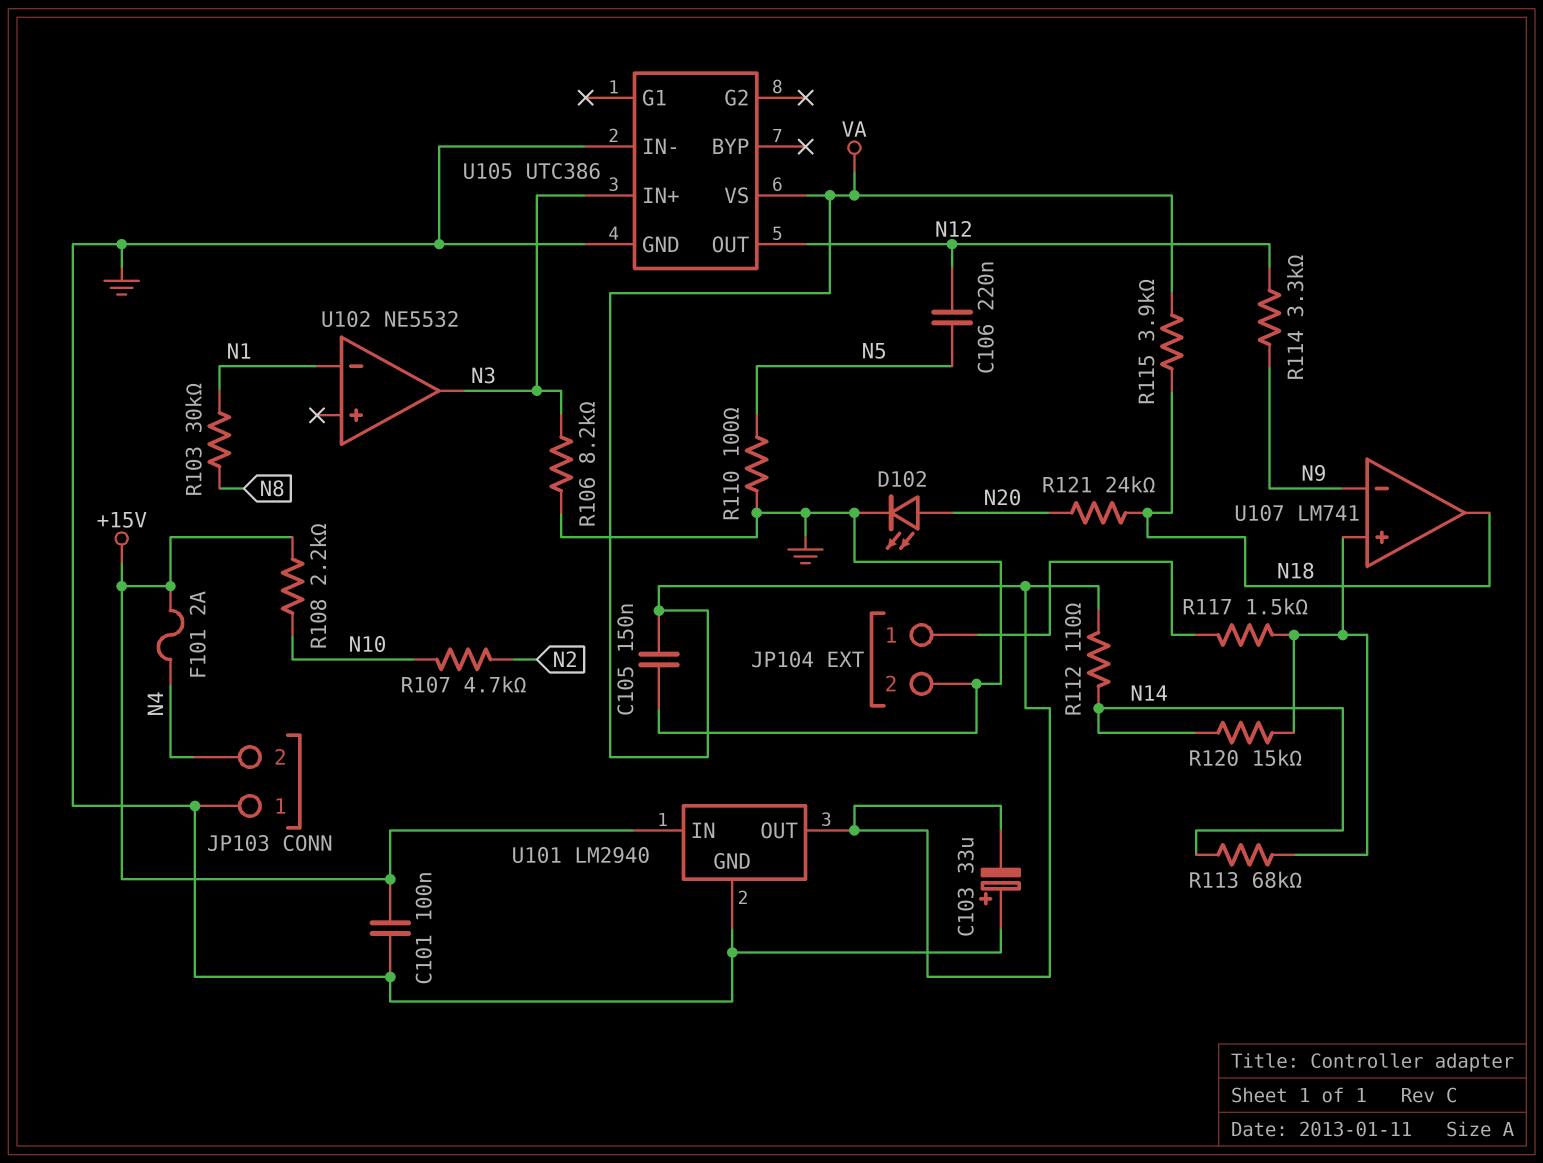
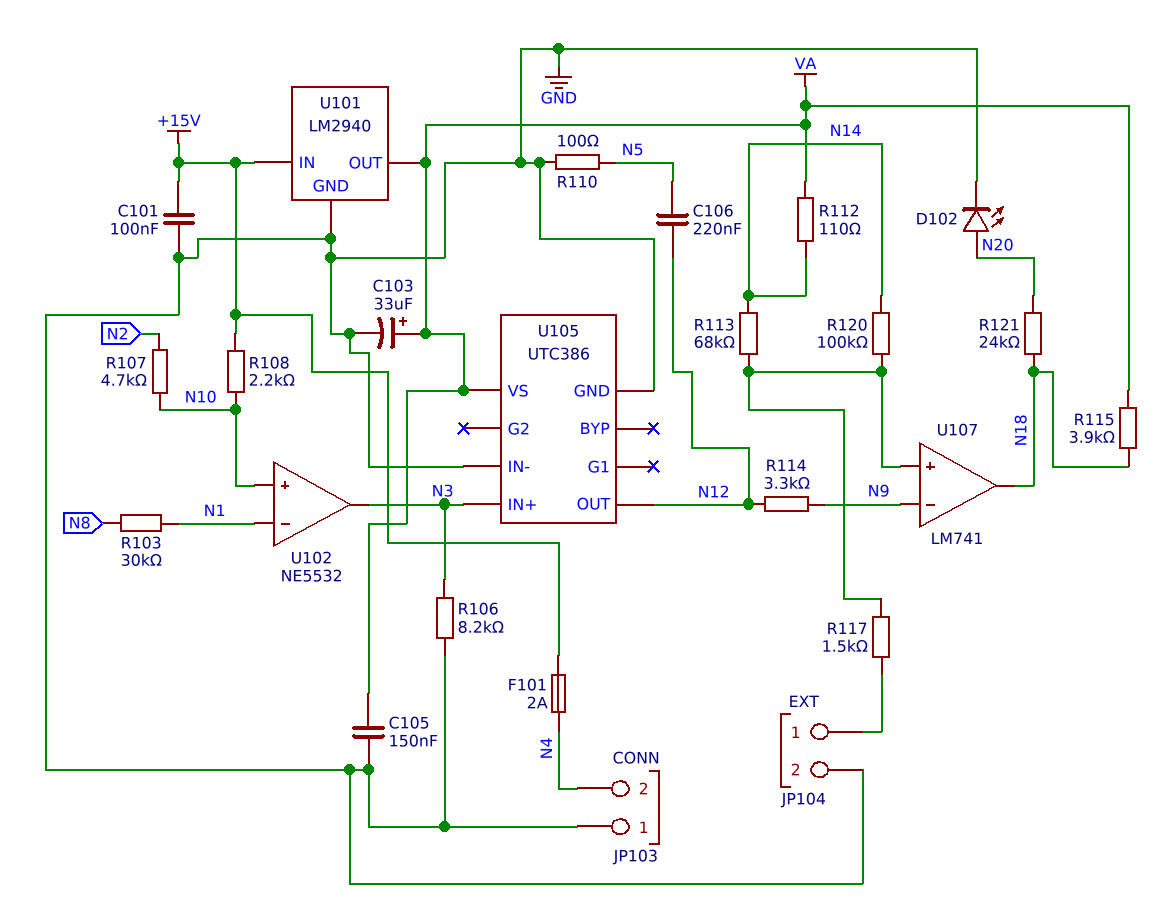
C103: 33uF (plus GND, minus VA) -> 33uF (plus VA, minus GND)
R120: 15k (N14, U107/in+) -> 100k (N14, U107/in+)
U102 pin in+: none -> N10

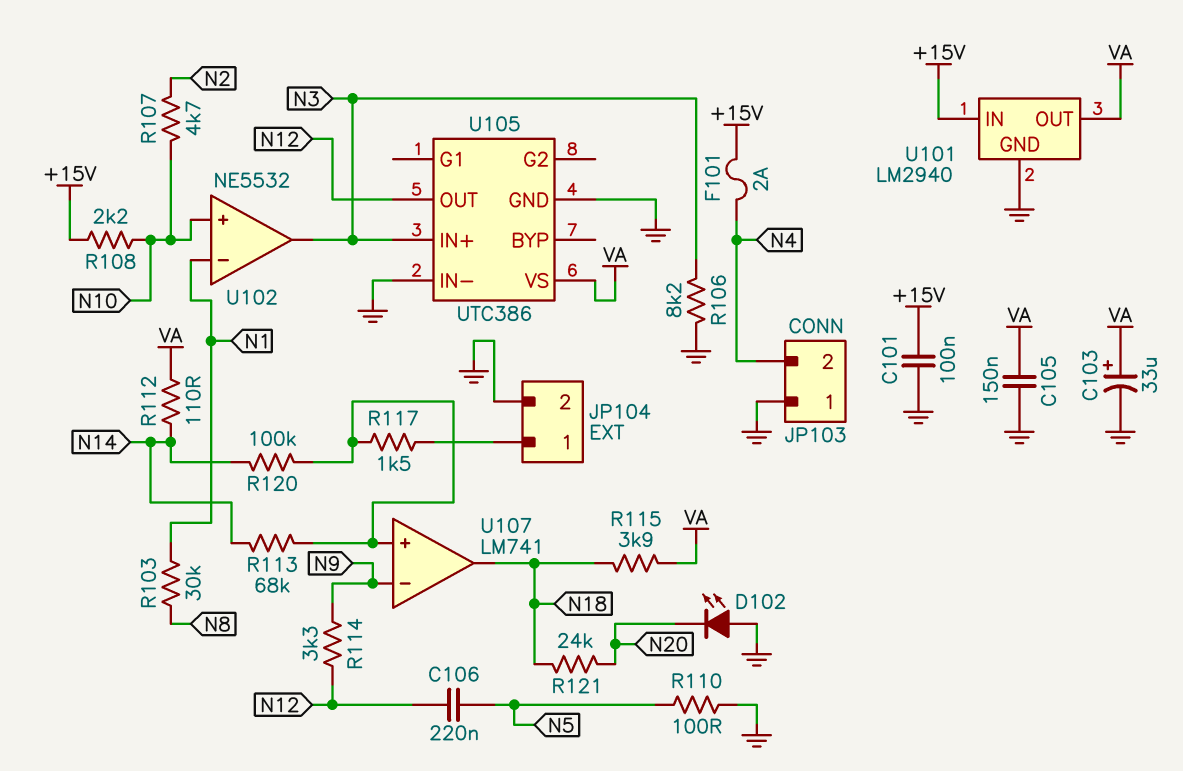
D102: LED (A N20, K GND) -> LED (A GND, K N20)

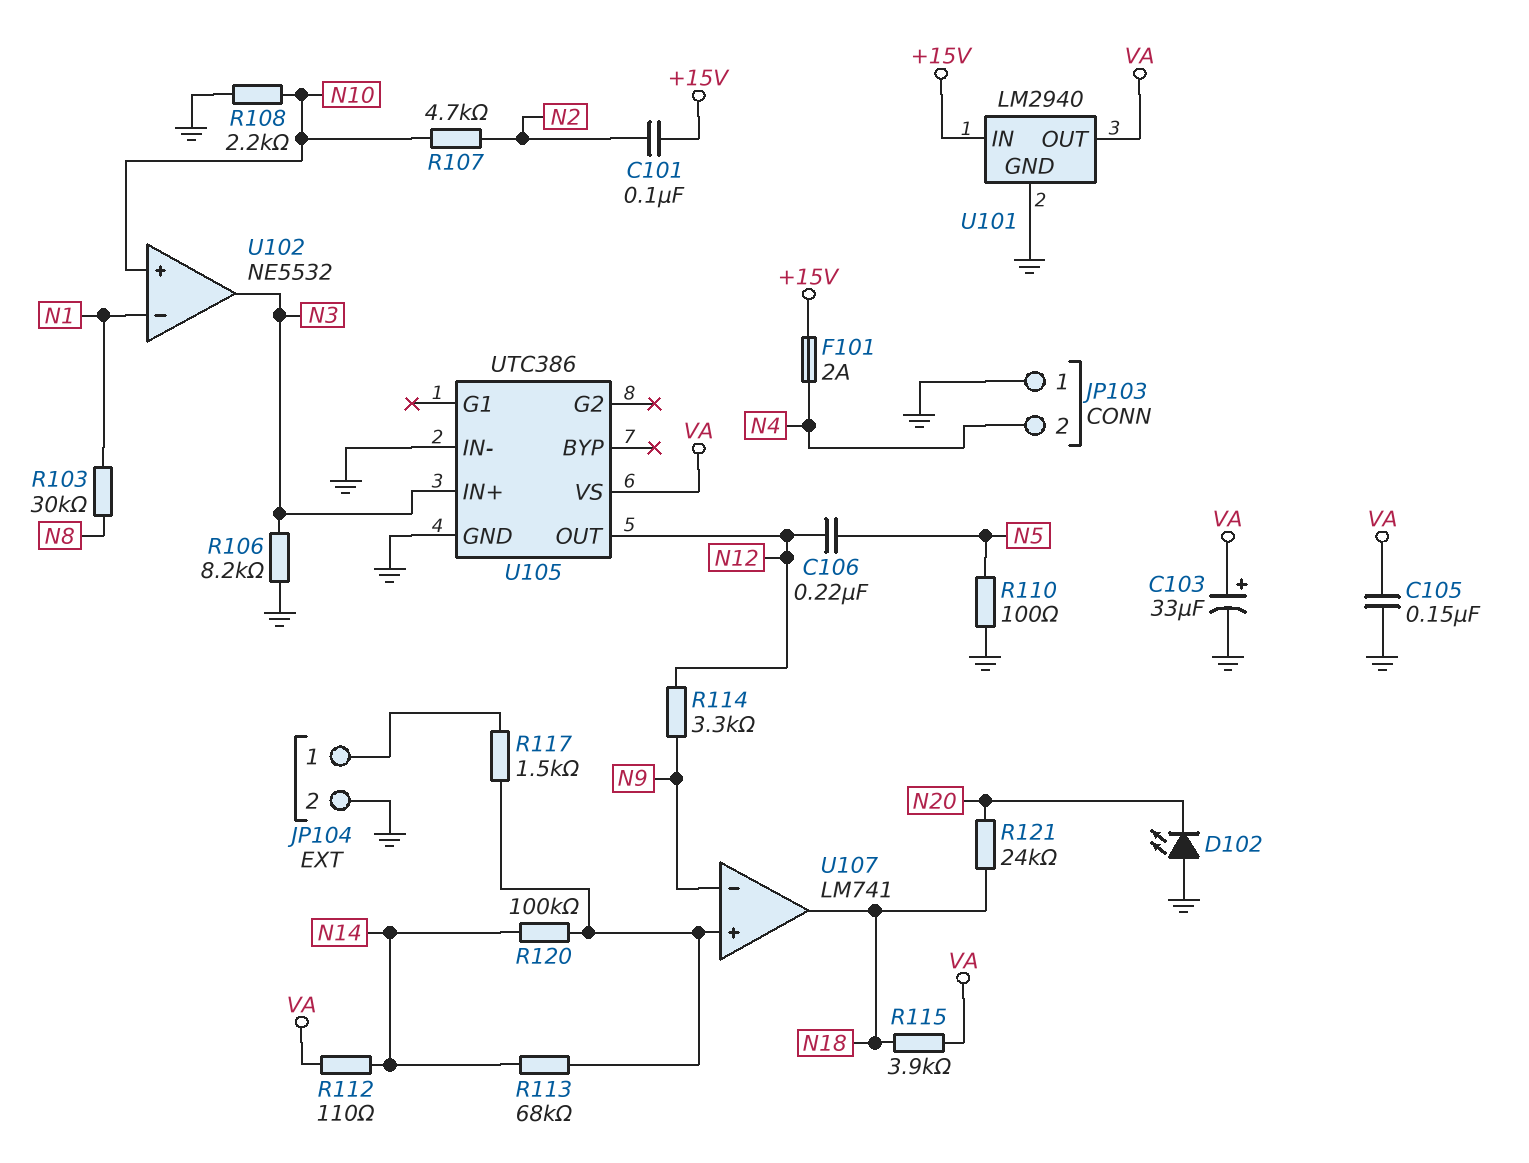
C101: 100nF (+15V, GND) -> 100nF (+15V, N2)
R108: 2.2k (+15V, N10) -> 2.2k (GND, N10)

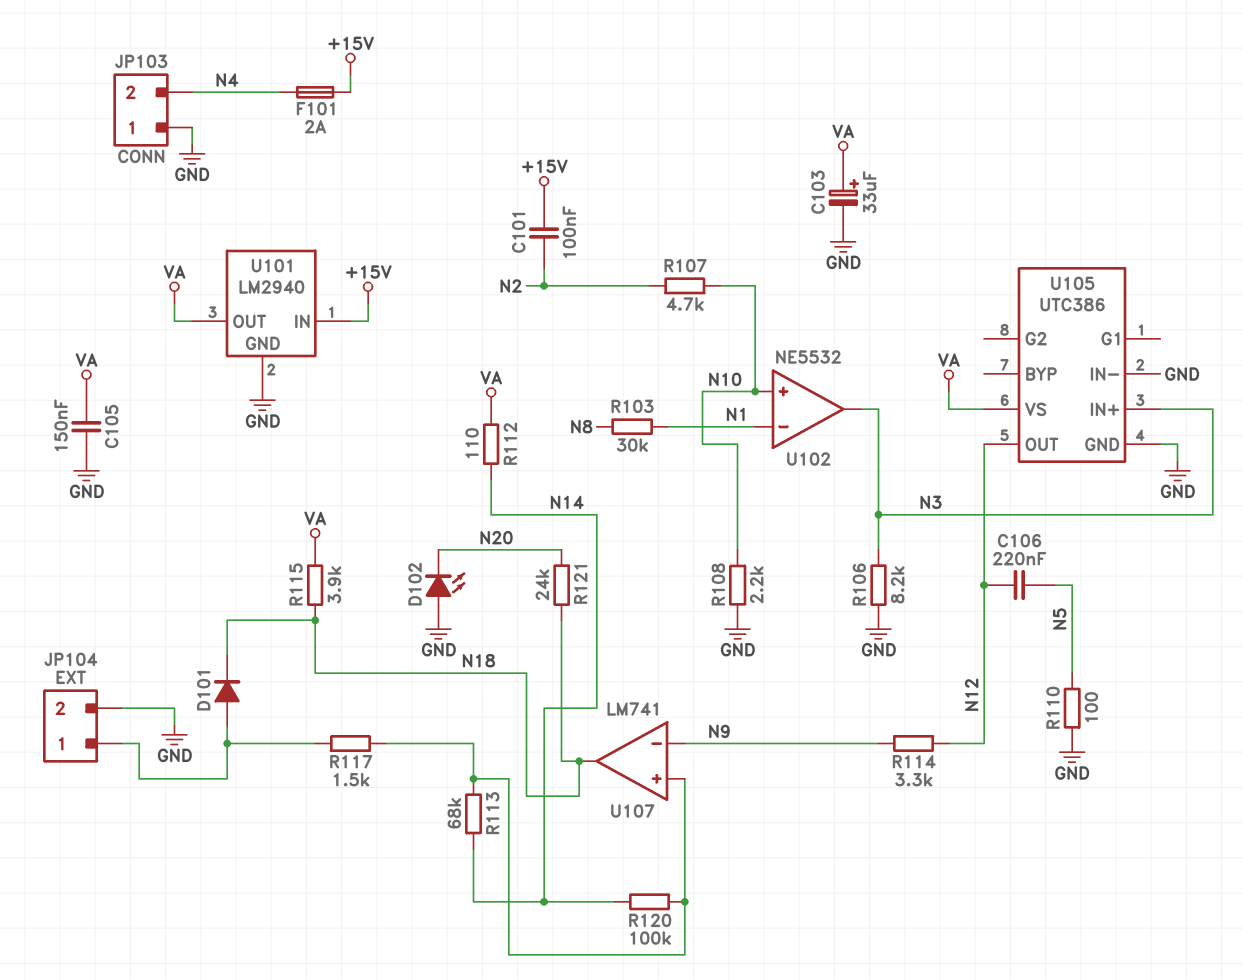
D101: none -> diode (A JP104/1, K N18)

